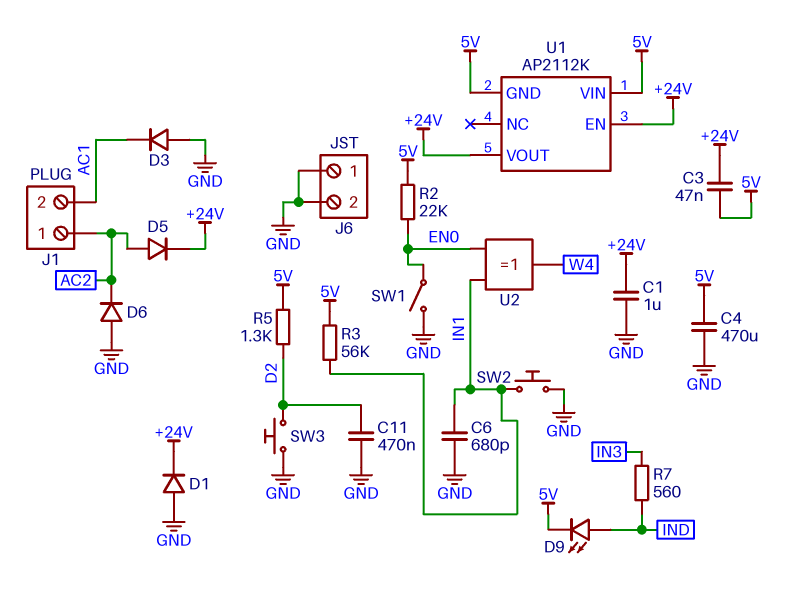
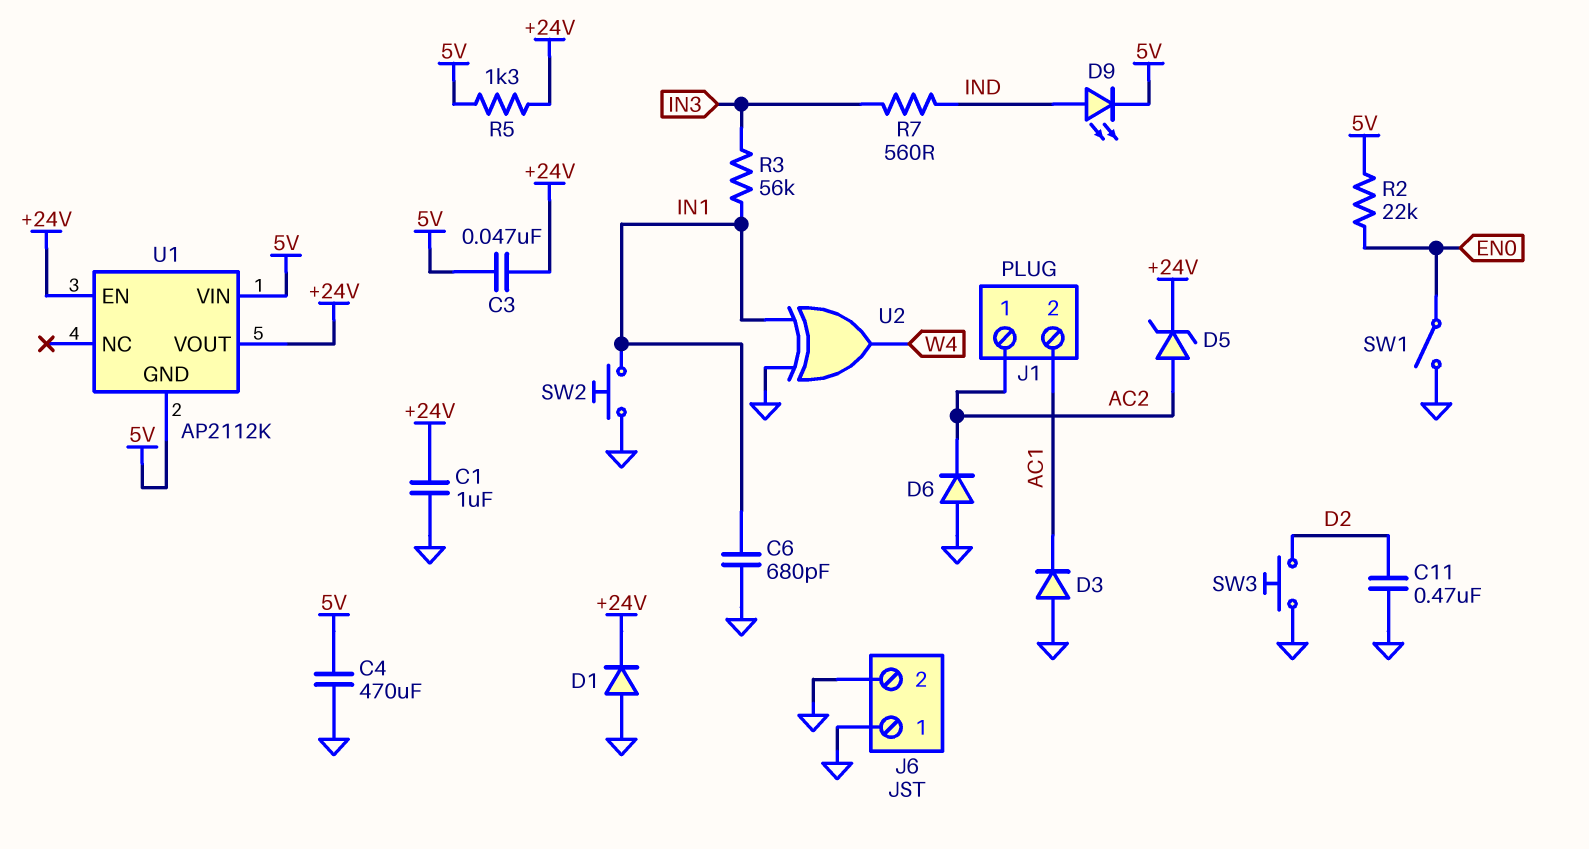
D5: diode (A AC2, K +24V) -> zener (A AC2, K +24V)
R3: 56k (5V, IN1) -> 56k (IN1, IN3)
R5: 1.3k (5V, D2) -> 1.3k (+24V, 5V)
U2: XOR (in EN0, in IN1, out W4) -> XOR (in GND, in IN1, out W4)

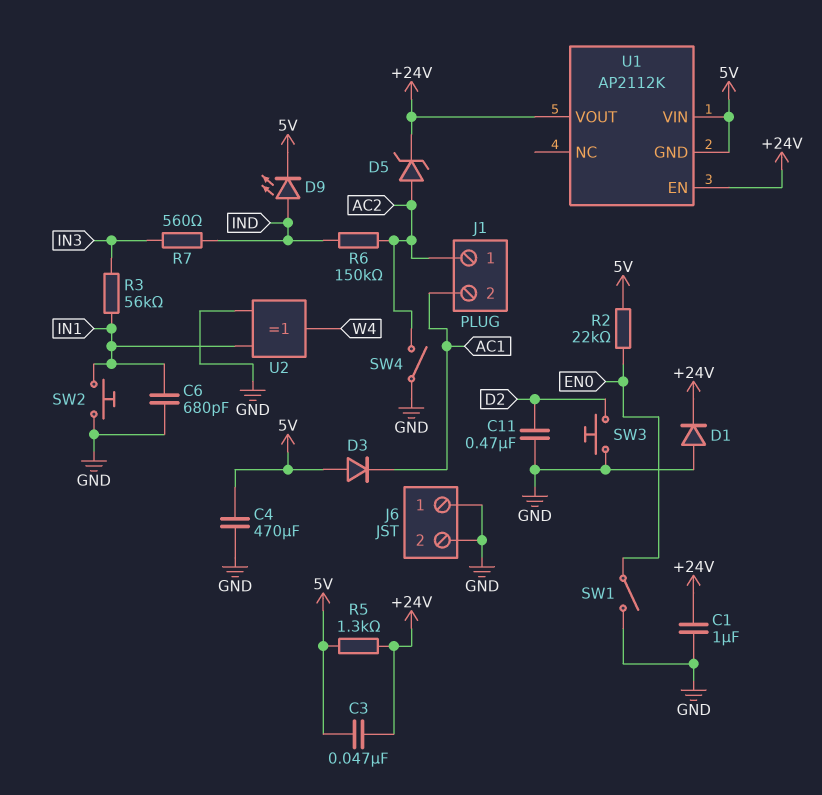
D3: diode (A GND, K AC1) -> diode (A 5V, K AC1)
D6: diode (A GND, K AC2) -> none
R6: none -> 150k (AC2, IND)
SW4: none -> switch (AC2, GND)

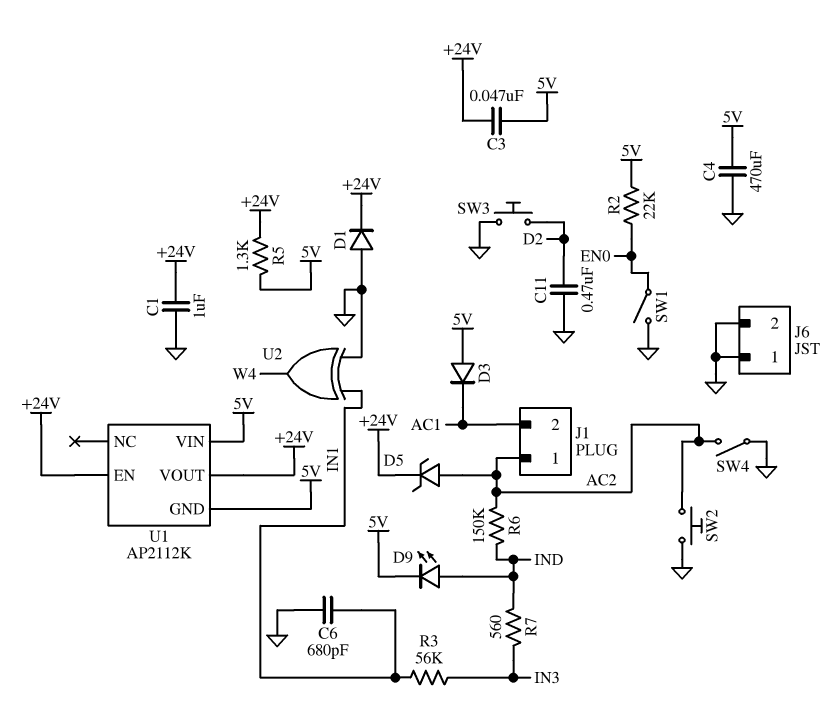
SW2: button (GND, IN1) -> button (AC2, GND)

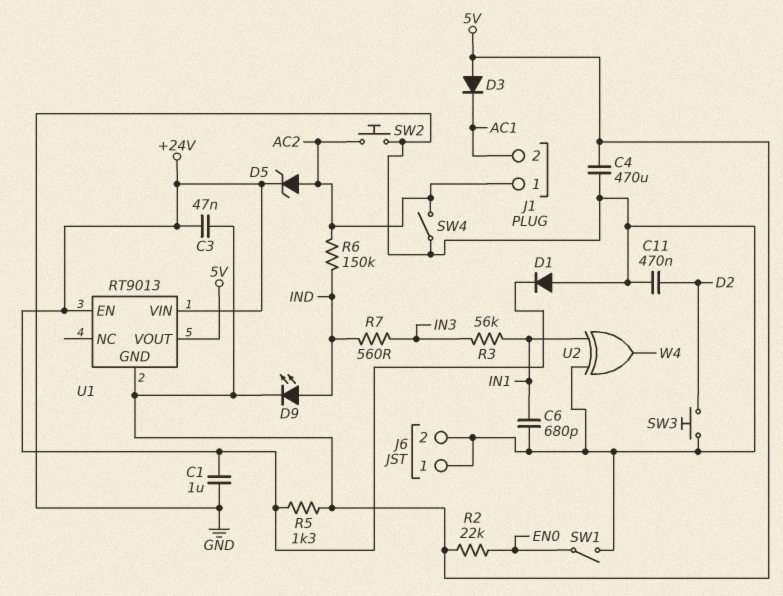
U1: AP2112K -> RT9013
U1 pin VIN: 5V -> +24V
U1 pin VOUT: +24V -> 5V

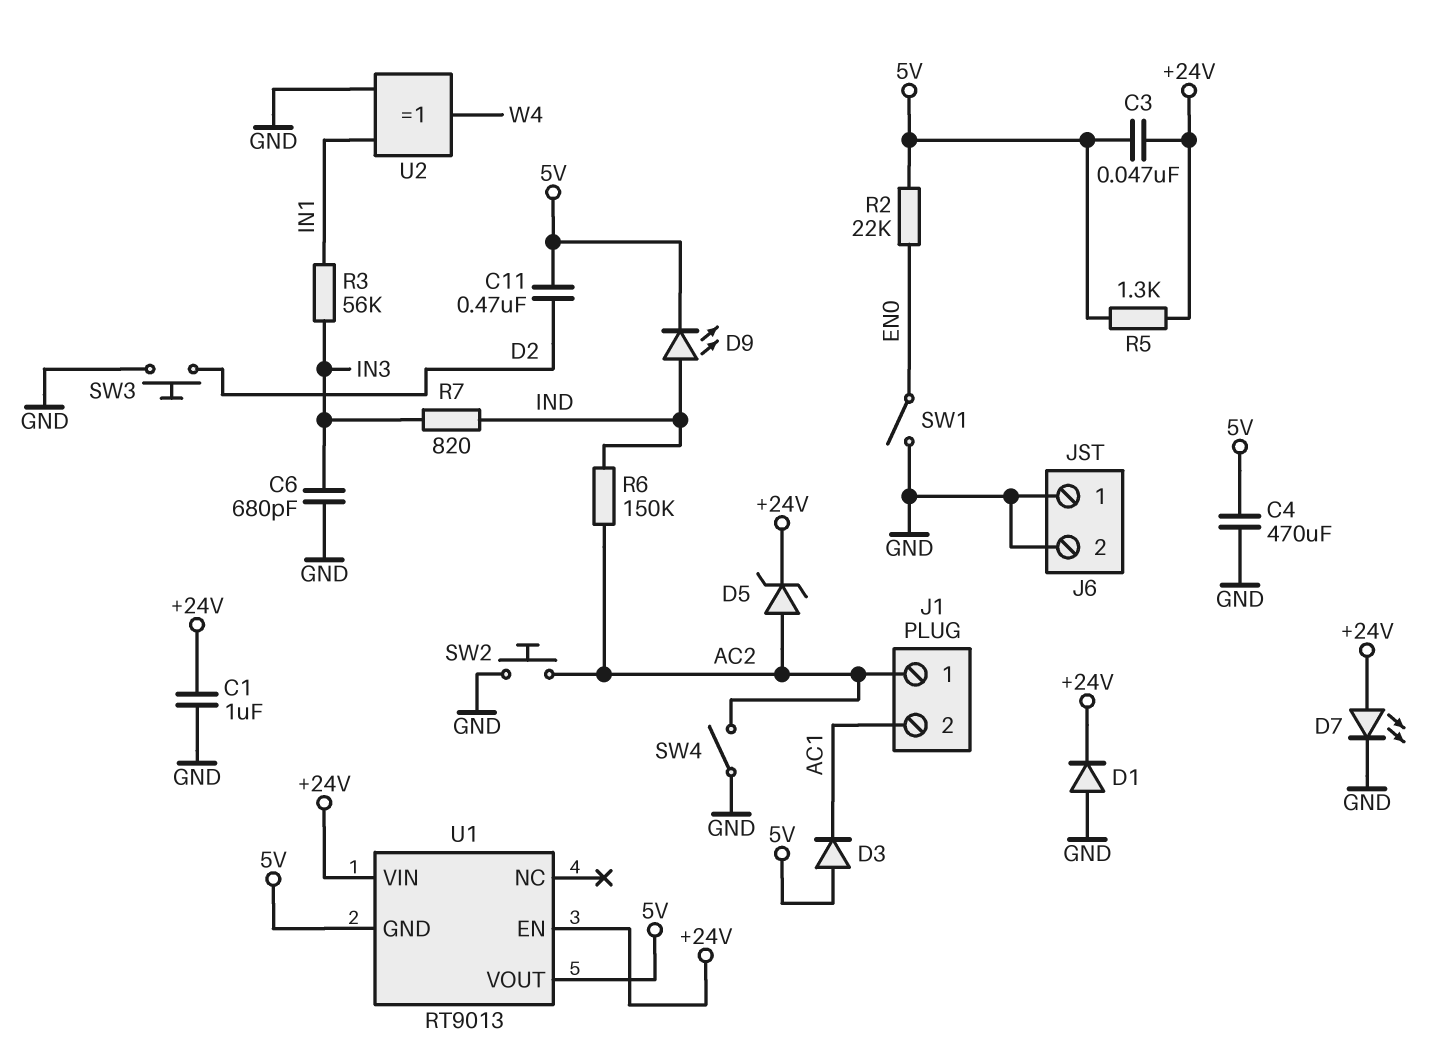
C6: 680pF (GND, IN1) -> 680pF (GND, IN3)
C11: 470nF (D2, GND) -> 470nF (5V, D2)
D7: none -> LED (A +24V, K GND)
R7: 560 (IN3, IND) -> 820 (IN3, IND)

